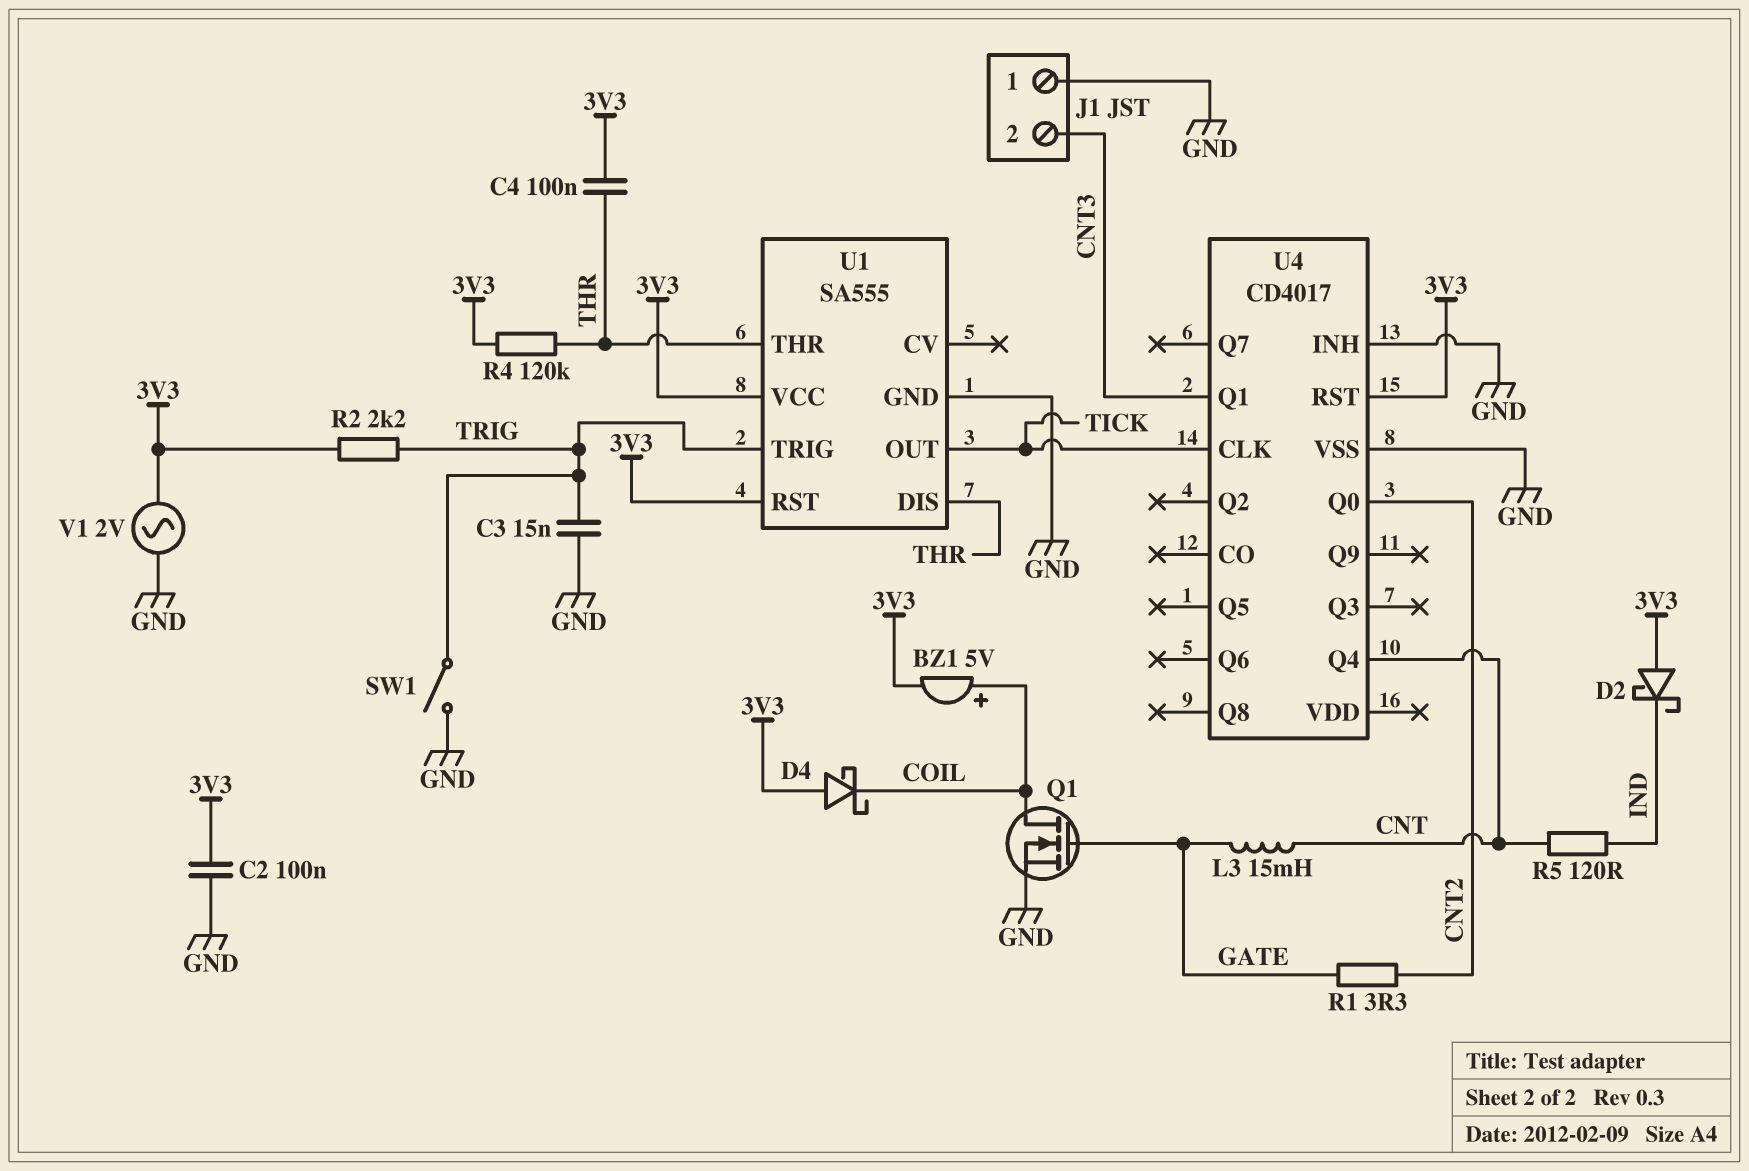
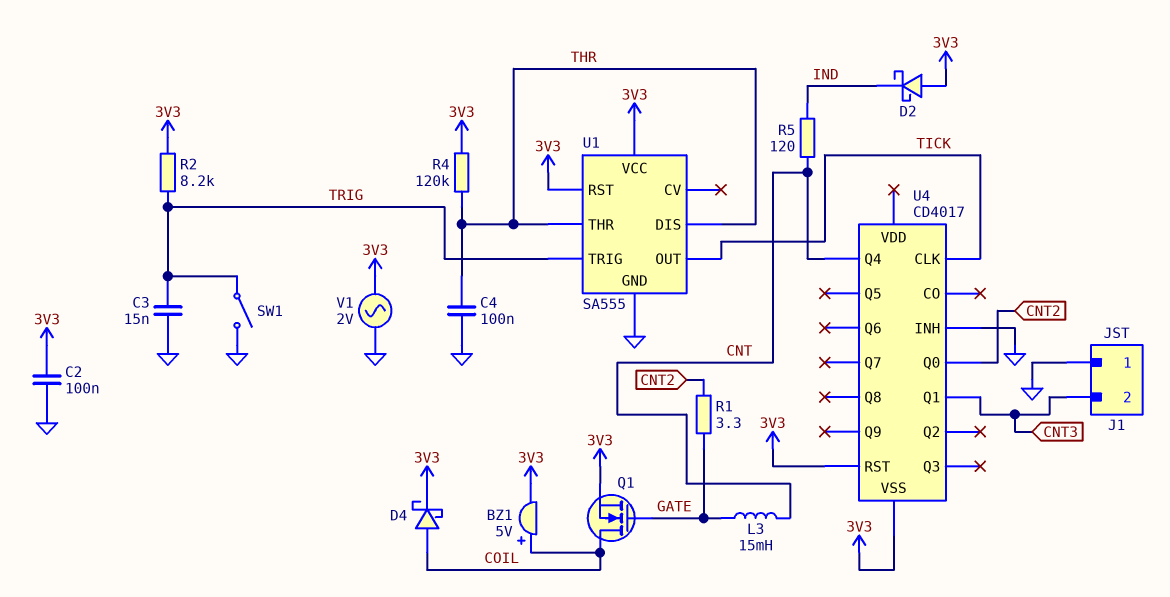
C4: 100nF (3V3, THR) -> 100nF (GND, THR)
D4: schottky (A 3V3, K COIL) -> schottky (A COIL, K 3V3)
Q1: NMOS (G GATE, D COIL, S GND) -> NMOS (G GATE, D COIL, S 3V3)
R2: 2.2k (3V3, TRIG) -> 8.2k (3V3, TRIG)
U4 pin VSS: GND -> 3V3

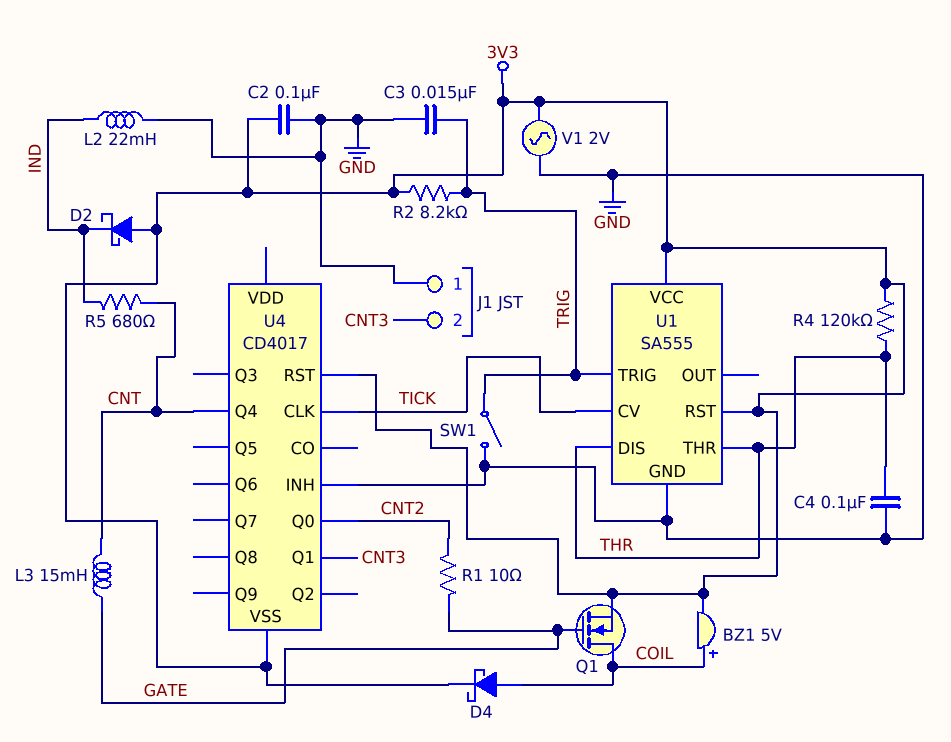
L2: none -> 22mH (GND, IND)
R1: 3.3 (CNT2, GATE) -> 10 (CNT2, GATE)
R5: 120 (CNT, IND) -> 680 (CNT, IND)
U1 pin CV: none -> TICK
U1 pin OUT: TICK -> none

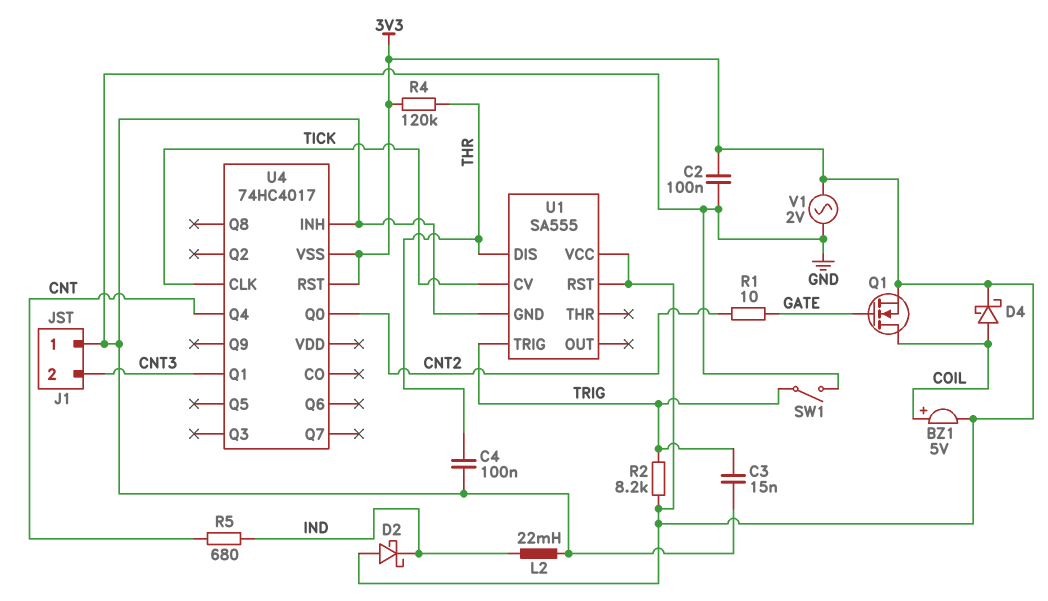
L3: 15mH (CNT, GATE) -> none
U1 pin THR: THR -> none
U4: CD4017 -> 74HC4017

